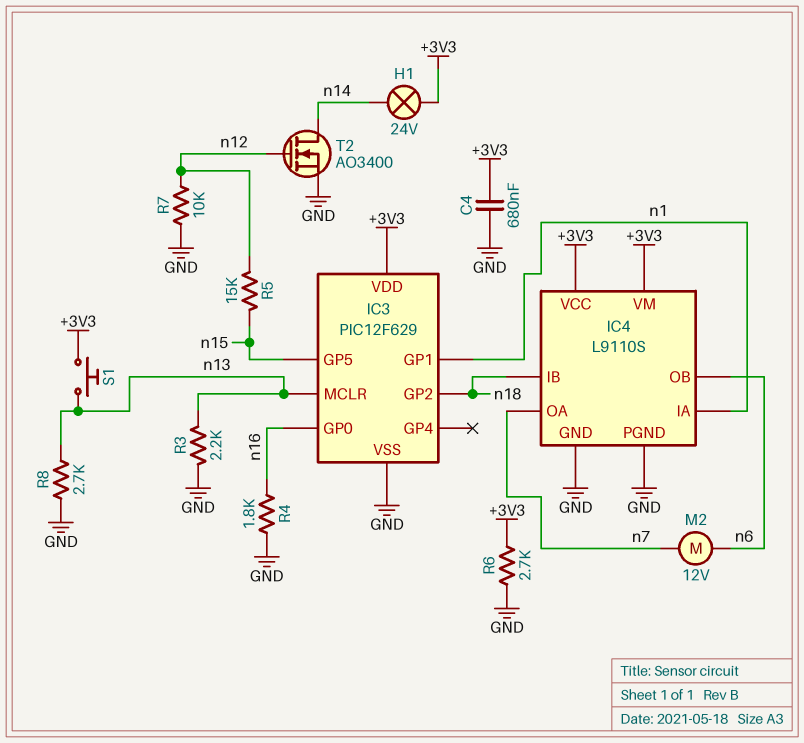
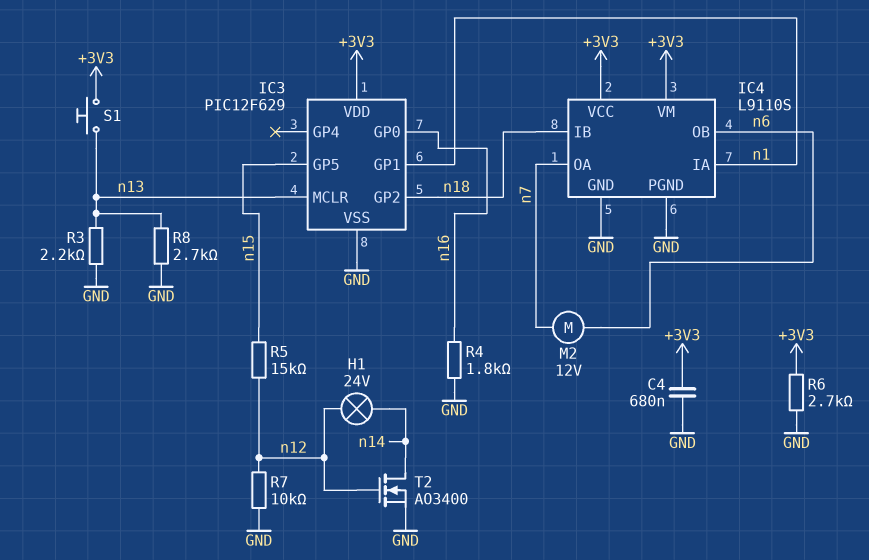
H1: lamp 24V (+3V3, n14) -> lamp 24V (n12, n14)

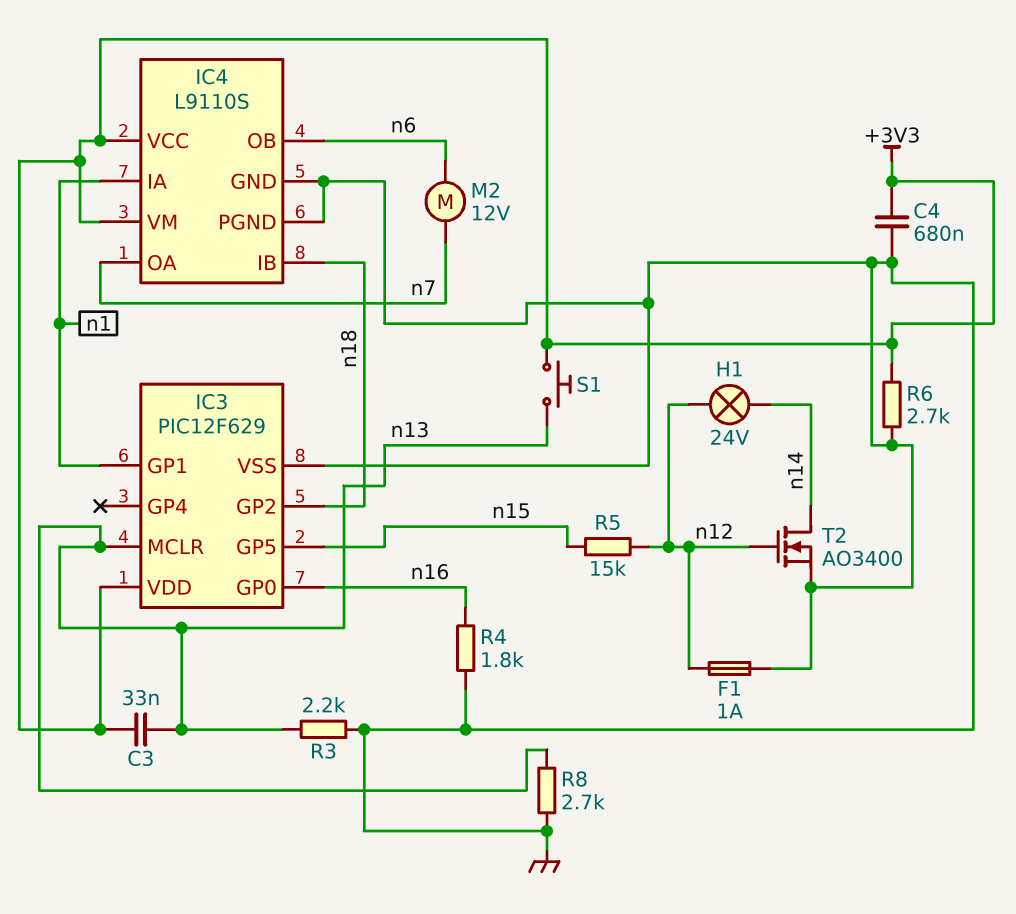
C3: none -> 33nF (+3V3, n13)
F1: none -> 1A (GND, n12)
R7: 10k (GND, n12) -> none

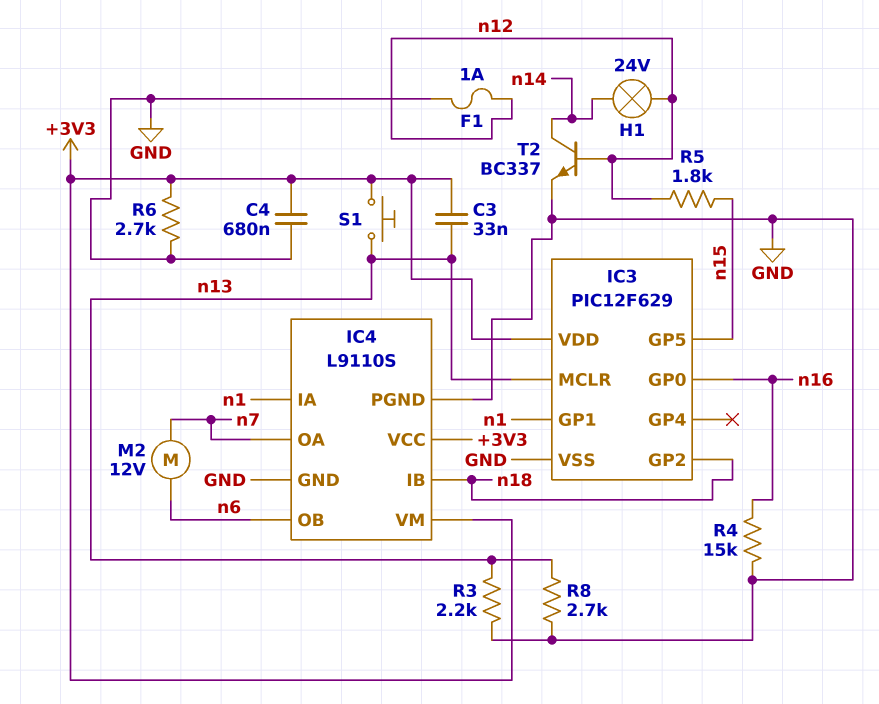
R4: 1.8k (GND, n16) -> 15k (GND, n16)
R5: 15k (n12, n15) -> 1.8k (n12, n15)
T2: NMOS AO3400 (G n12, D n14, S GND) -> NPN BC337 (B n12, C n14, E GND)

